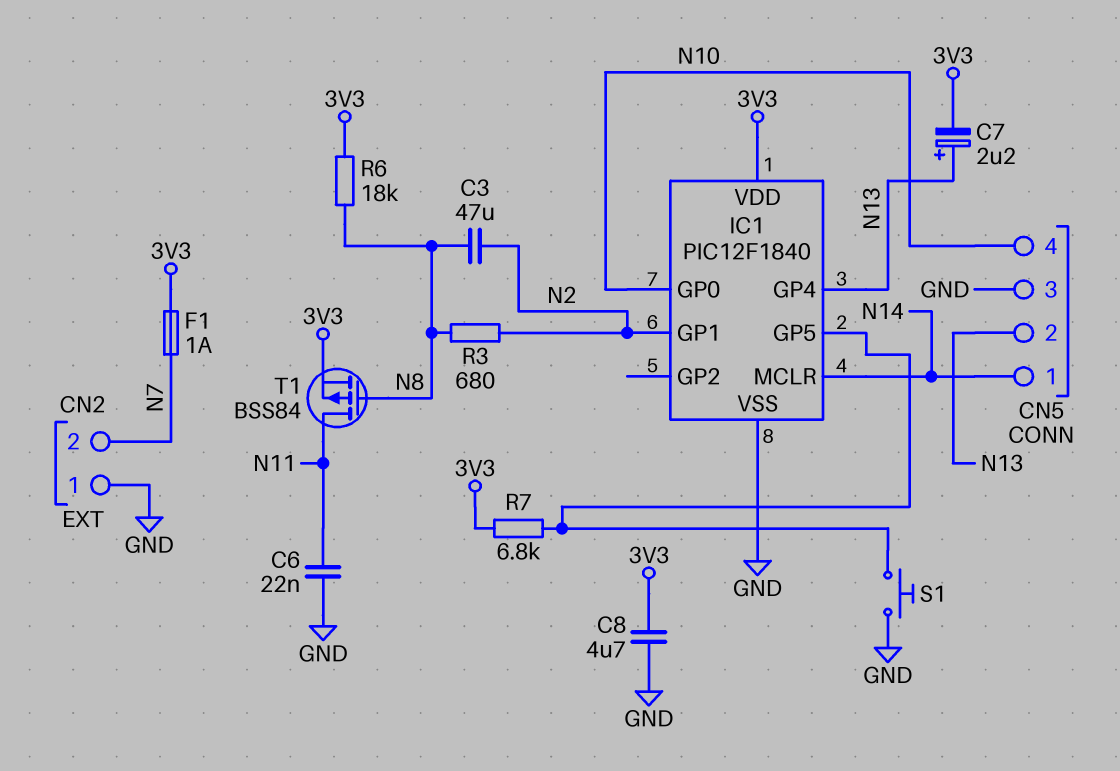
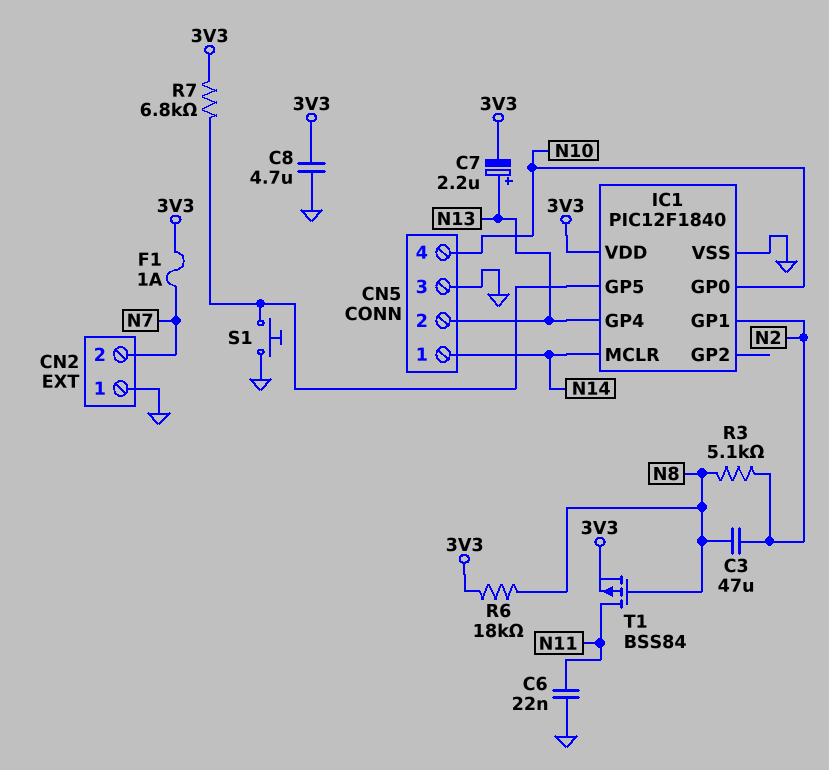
R3: 680 (N2, N8) -> 5.1k (N2, N8)

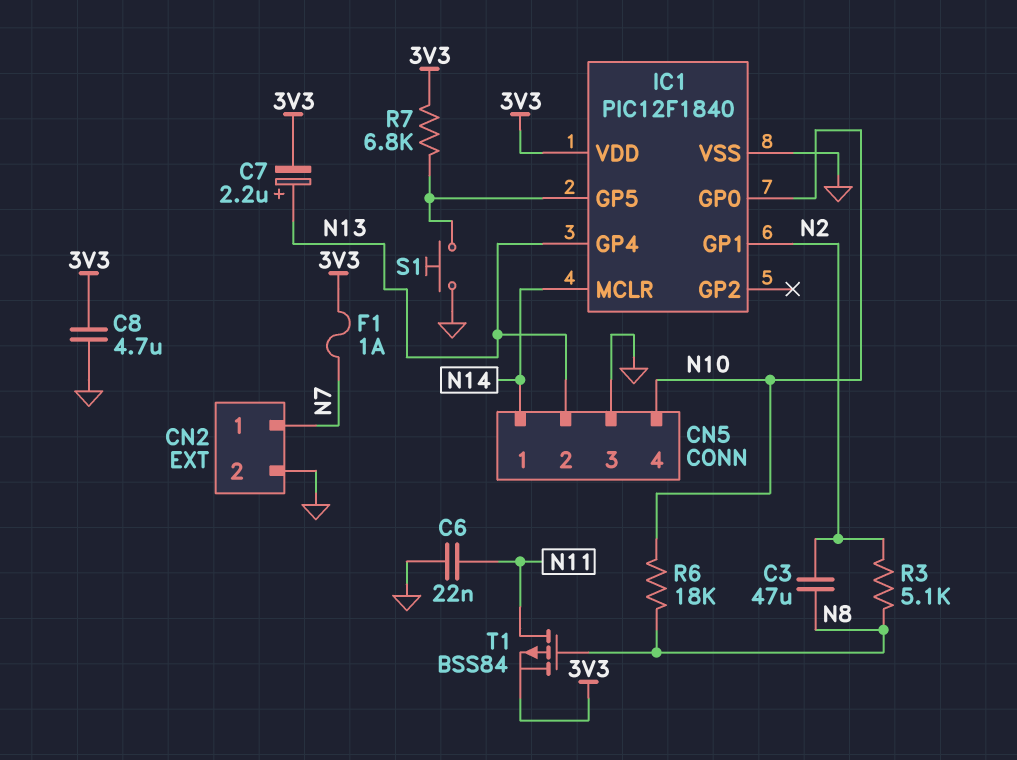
CN2 pin 1: GND -> N7
CN2 pin 2: N7 -> GND
R6: 18k (3V3, N8) -> 18k (N8, N10)

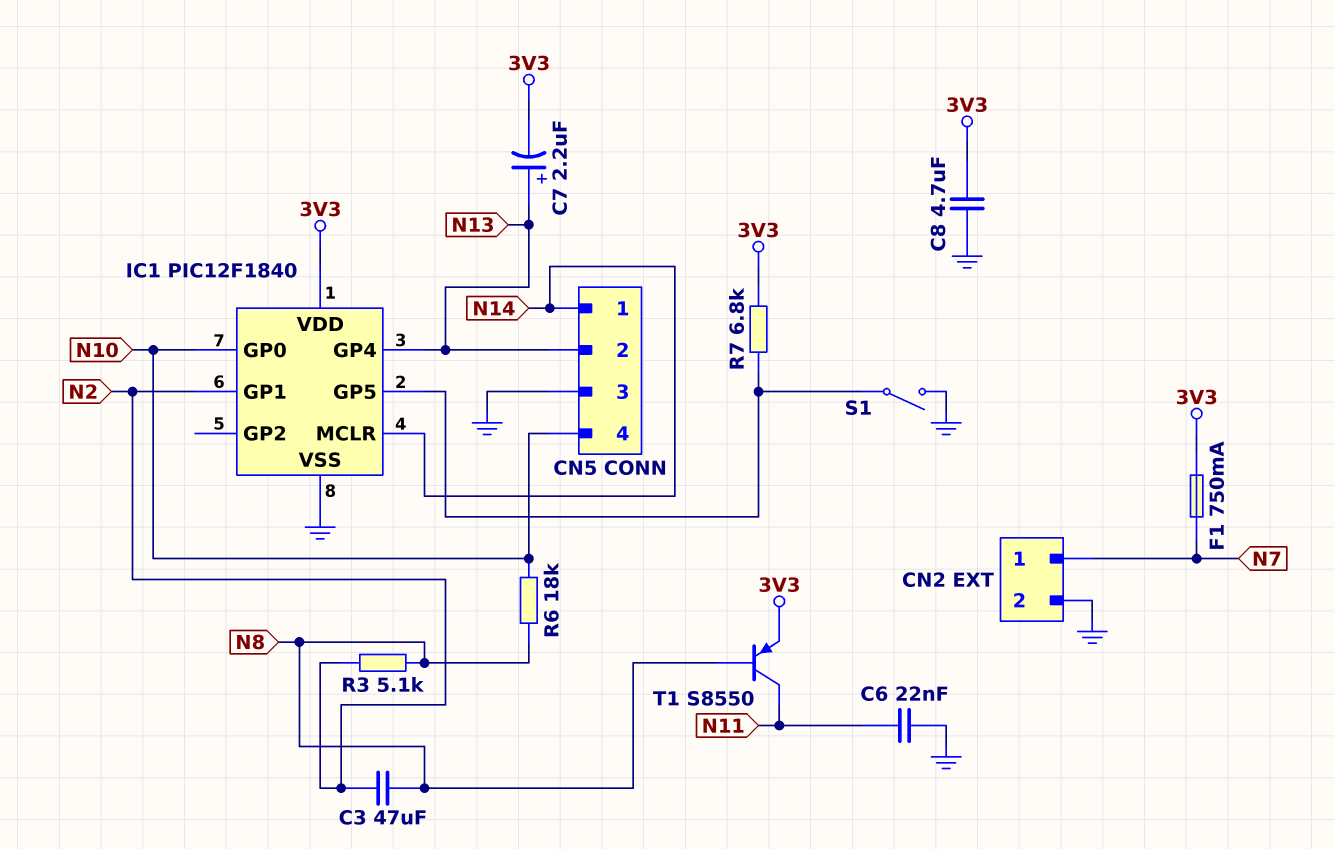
F1: 1A (3V3, N7) -> 750mA (3V3, N7)
S1: button (GND, IC1/GP5) -> switch (GND, IC1/GP5)
T1: PMOS BSS84 (G N8, D N11, S 3V3) -> PNP S8550 (B N8, C N11, E 3V3)

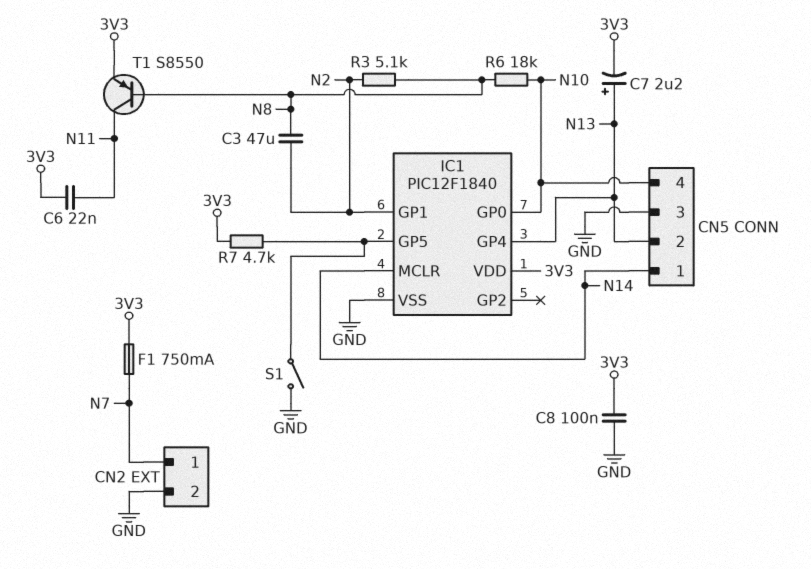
C6: 22nF (GND, N11) -> 22nF (3V3, N11)
C8: 4.7uF (3V3, GND) -> 100nF (3V3, GND)
R7: 6.8k (3V3, IC1/GP5) -> 4.7k (3V3, IC1/GP5)

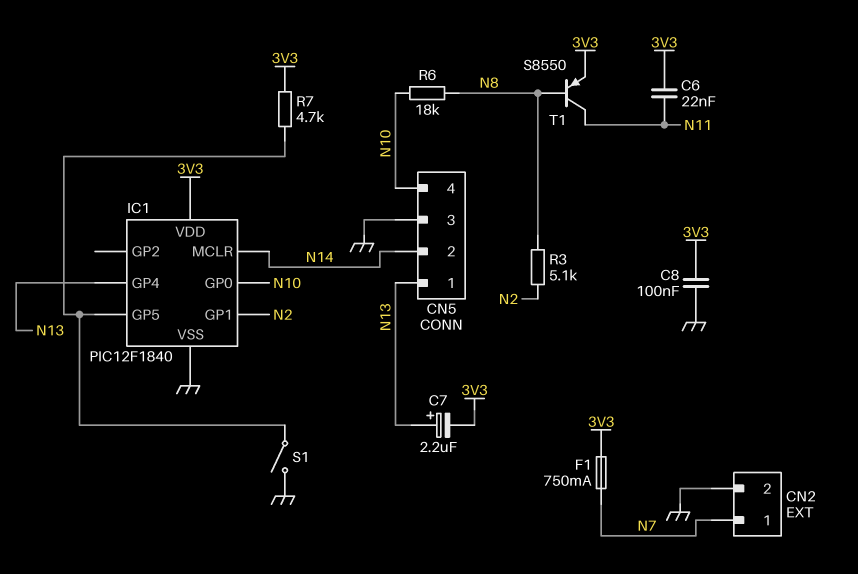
C3: 47uF (N2, N8) -> none
CN5 pin 1: N14 -> N13
CN5 pin 2: N13 -> N14

